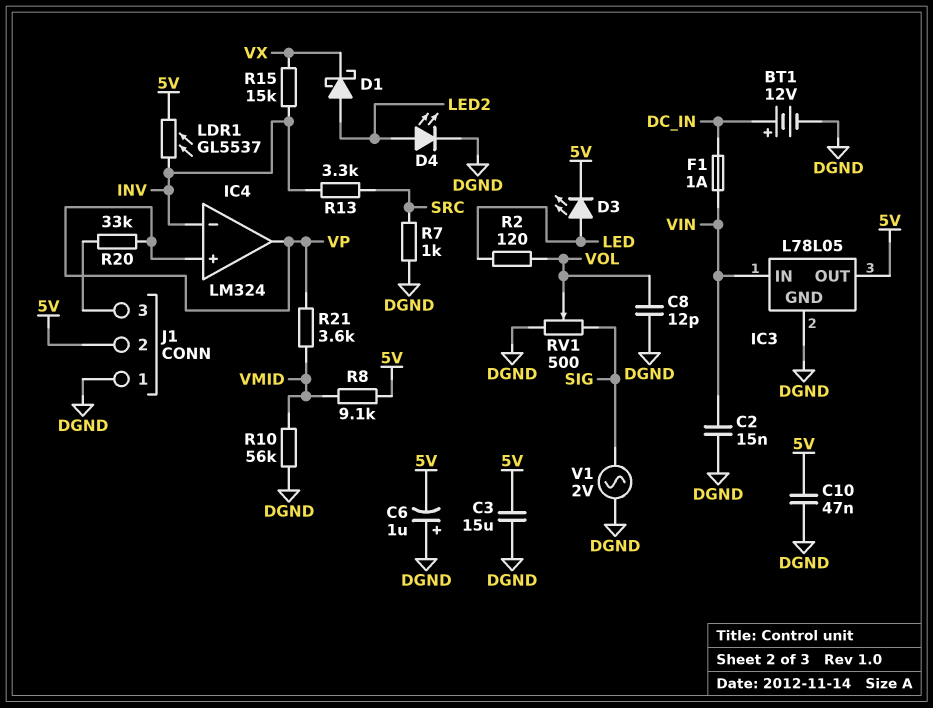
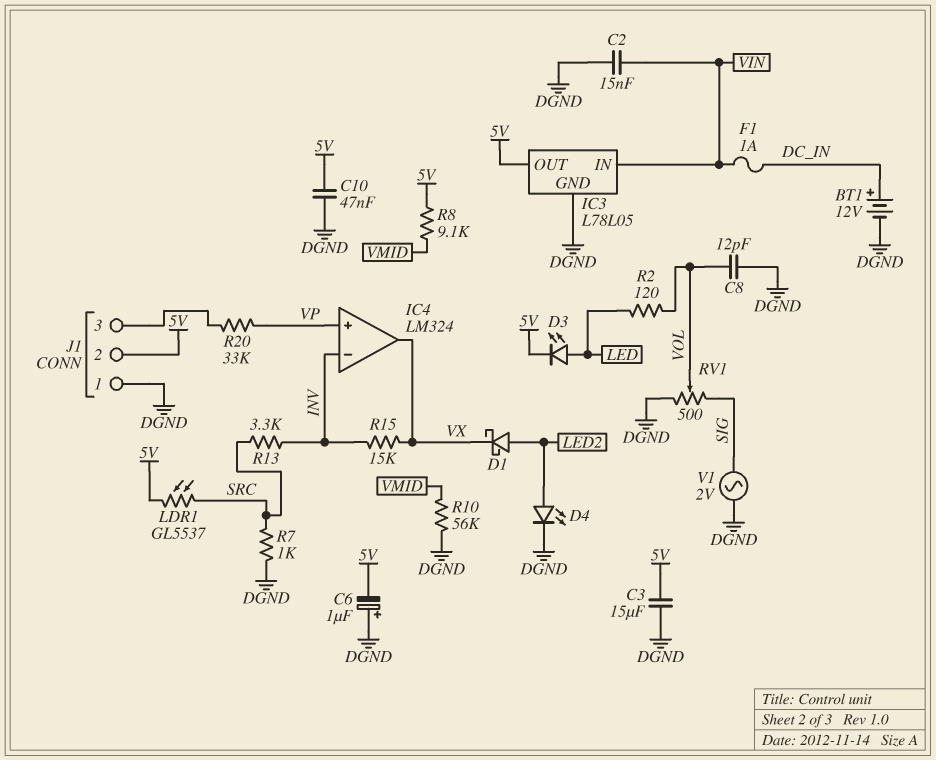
IC4 pin out: VP -> VX
LDR1: GL5537 (5V, INV) -> GL5537 (5V, SRC)
R21: 3.6k (VMID, VP) -> none

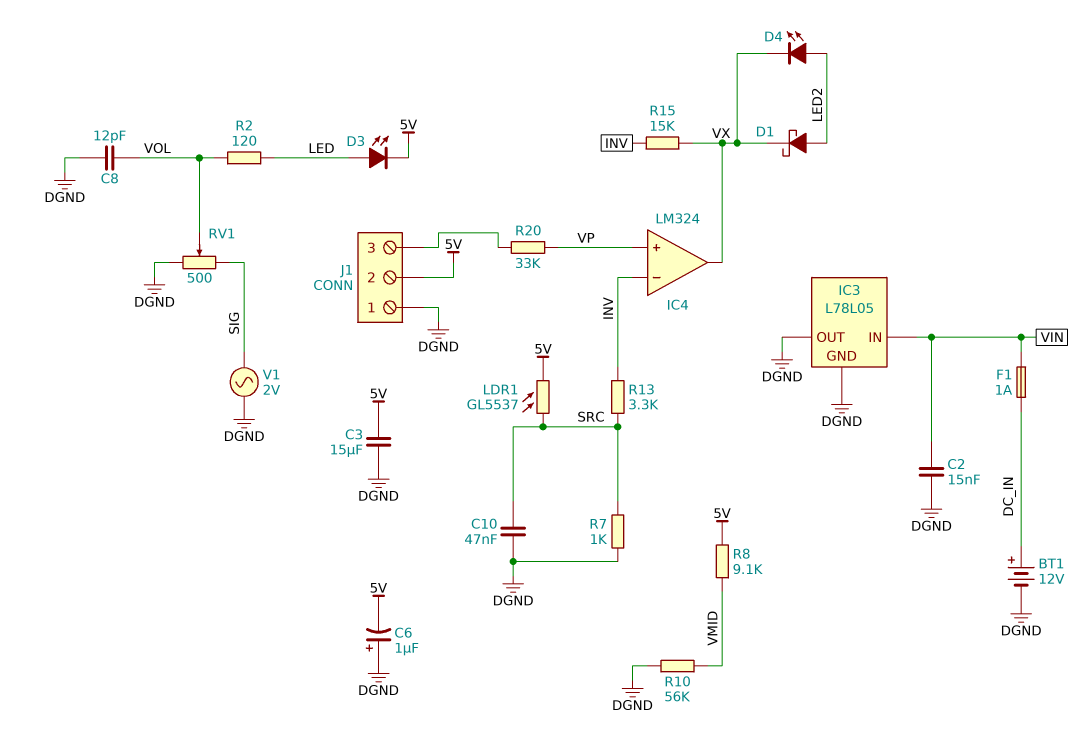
C10: 47nF (5V, DGND) -> 47nF (DGND, SRC)
D4: LED (A LED2, K DGND) -> LED (A LED2, K VX)
IC3 pin OUT: 5V -> DGND

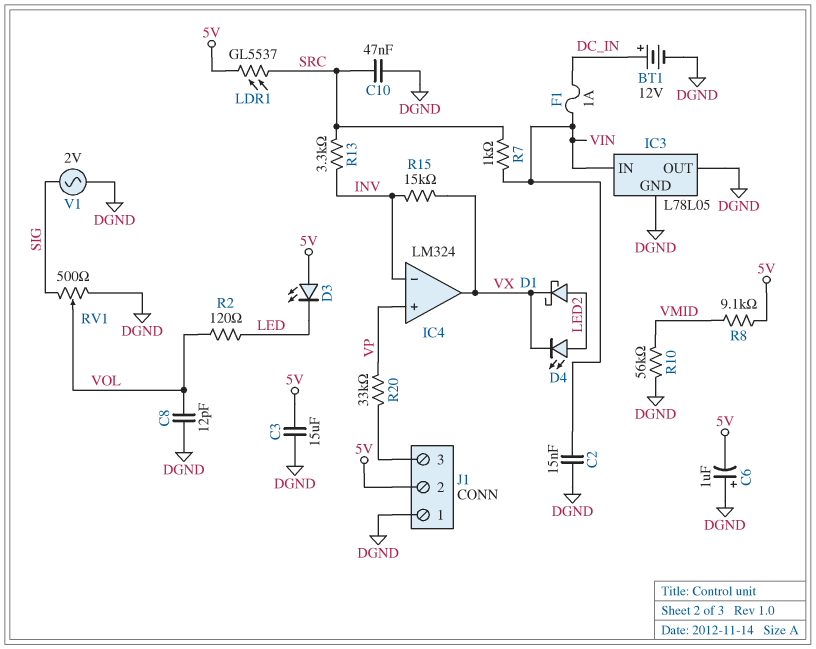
D3: LED (A LED, K 5V) -> LED (A 5V, K LED)
R7: 1k (DGND, SRC) -> 1k (SRC, VIN)

